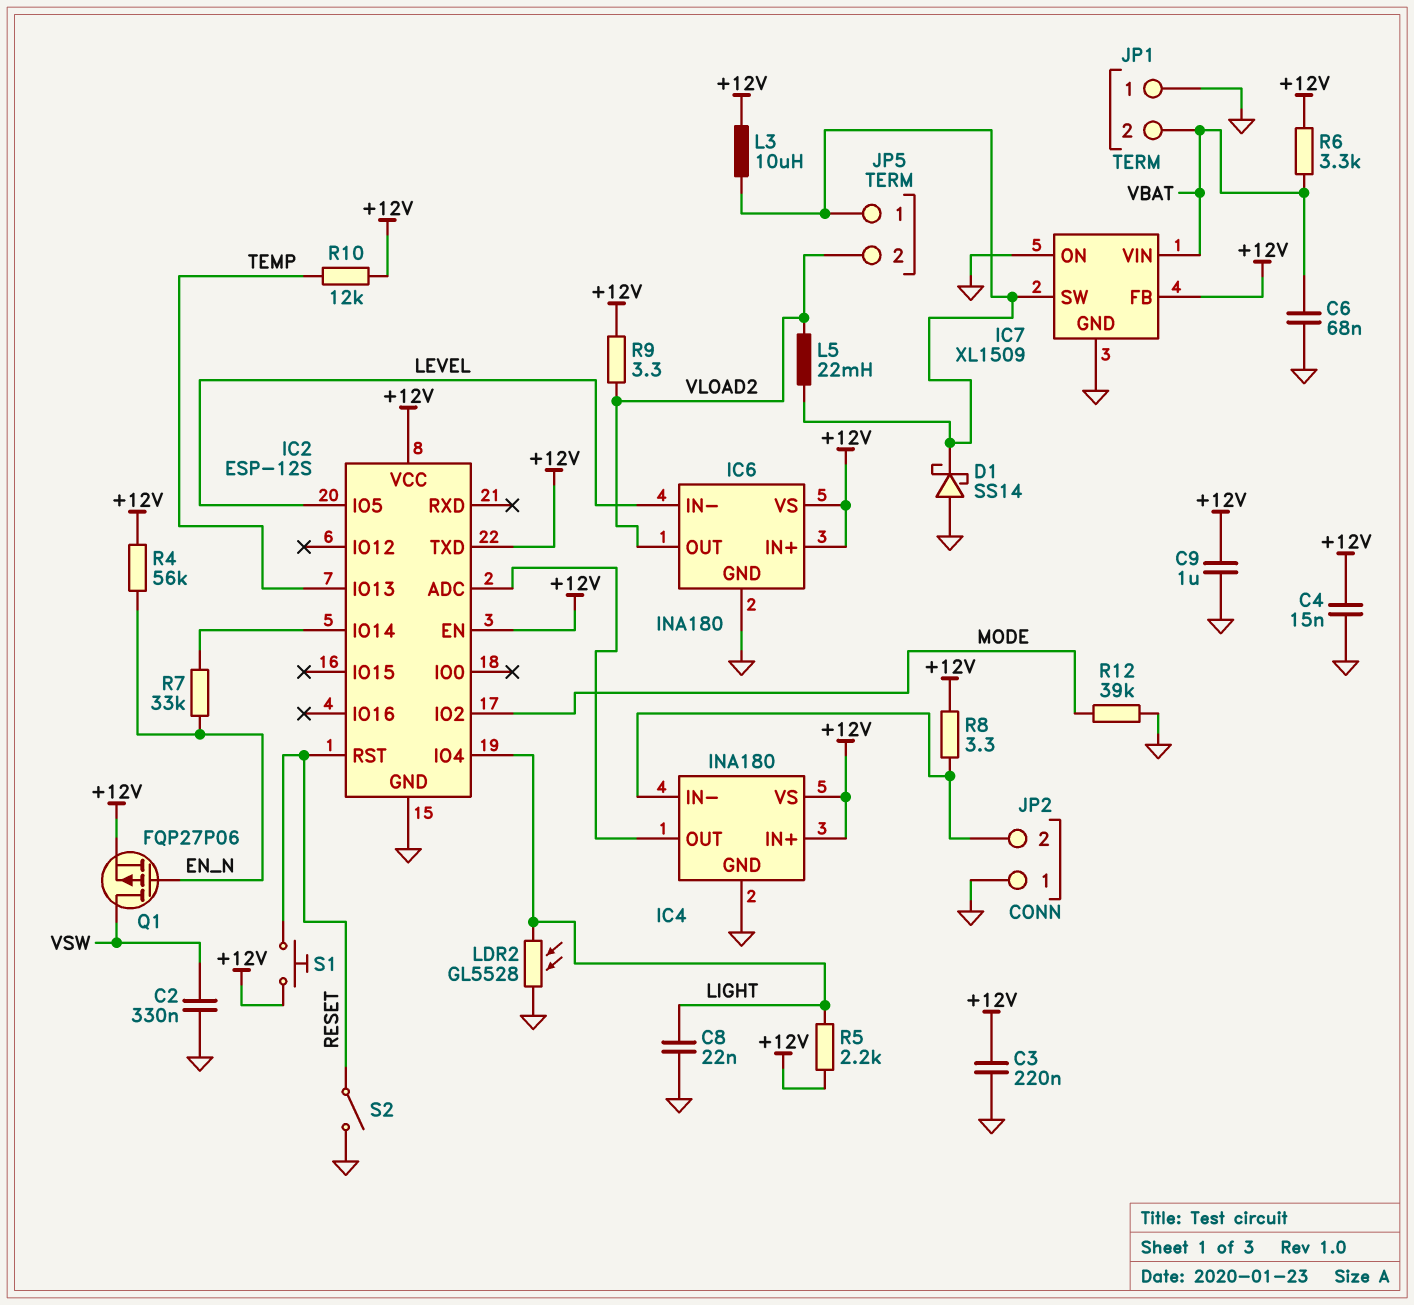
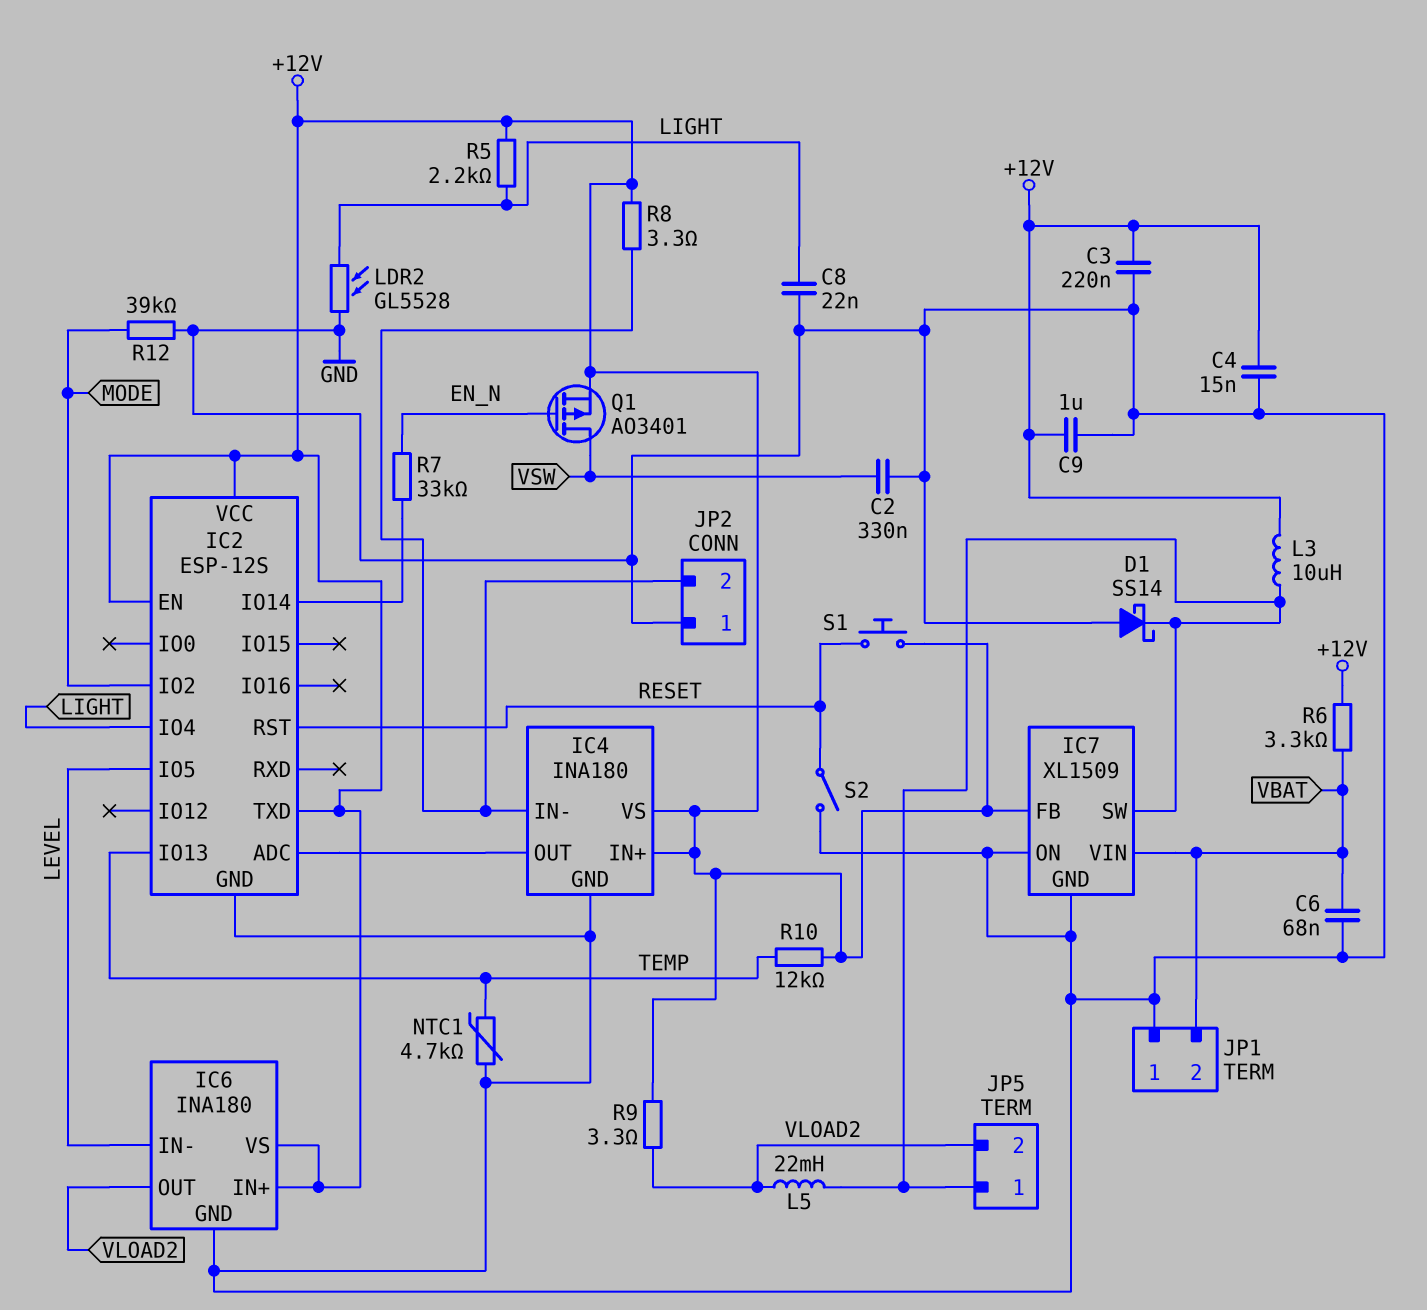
NTC1: none -> 4.7k (GND, TEMP)
Q1: PMOS FQP27P06 (G EN_N, D VSW, S +12V) -> PMOS AO3401 (G EN_N, D VSW, S +12V)
R4: 56k (+12V, EN_N) -> none

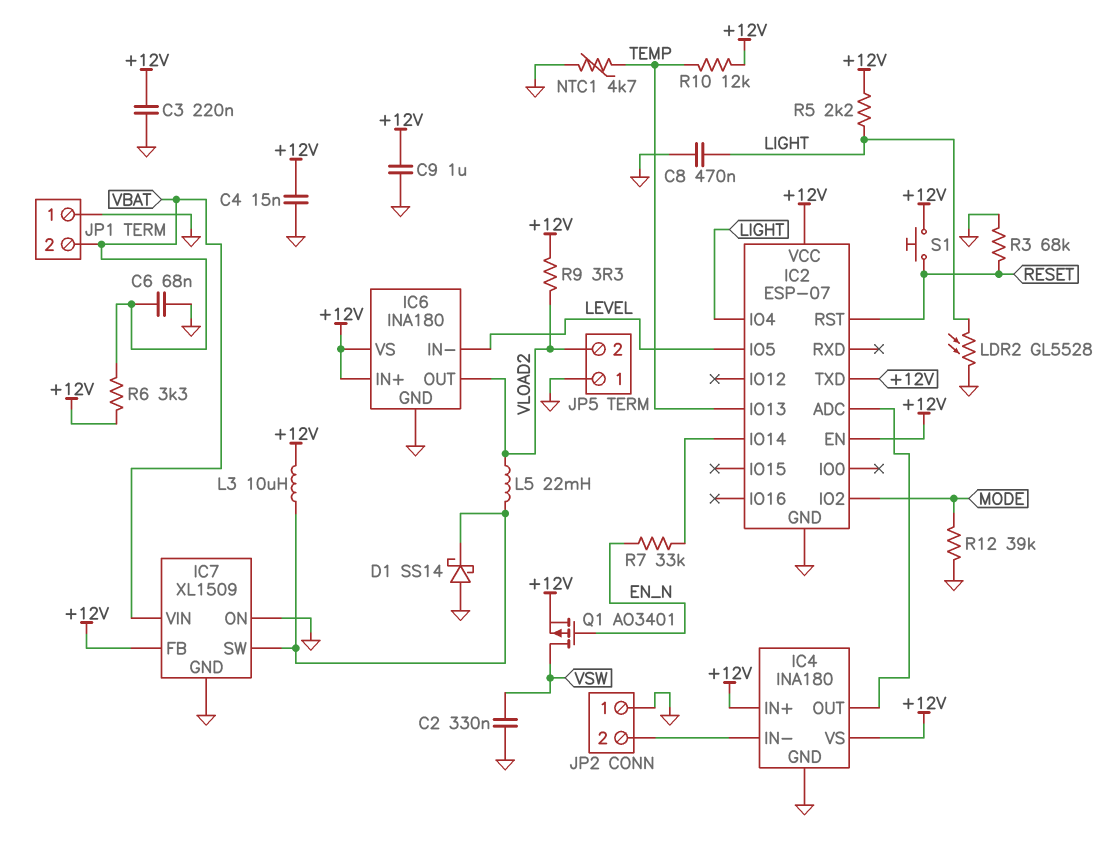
C8: 22nF (GND, LIGHT) -> 470nF (GND, LIGHT)
IC2: ESP-12S -> ESP-07
JP5 pin 1: IC7/SW -> GND
R3: none -> 68k (GND, RESET)
R8: 3.3 (+12V, IC4/IN-) -> none
S2: switch (GND, RESET) -> none

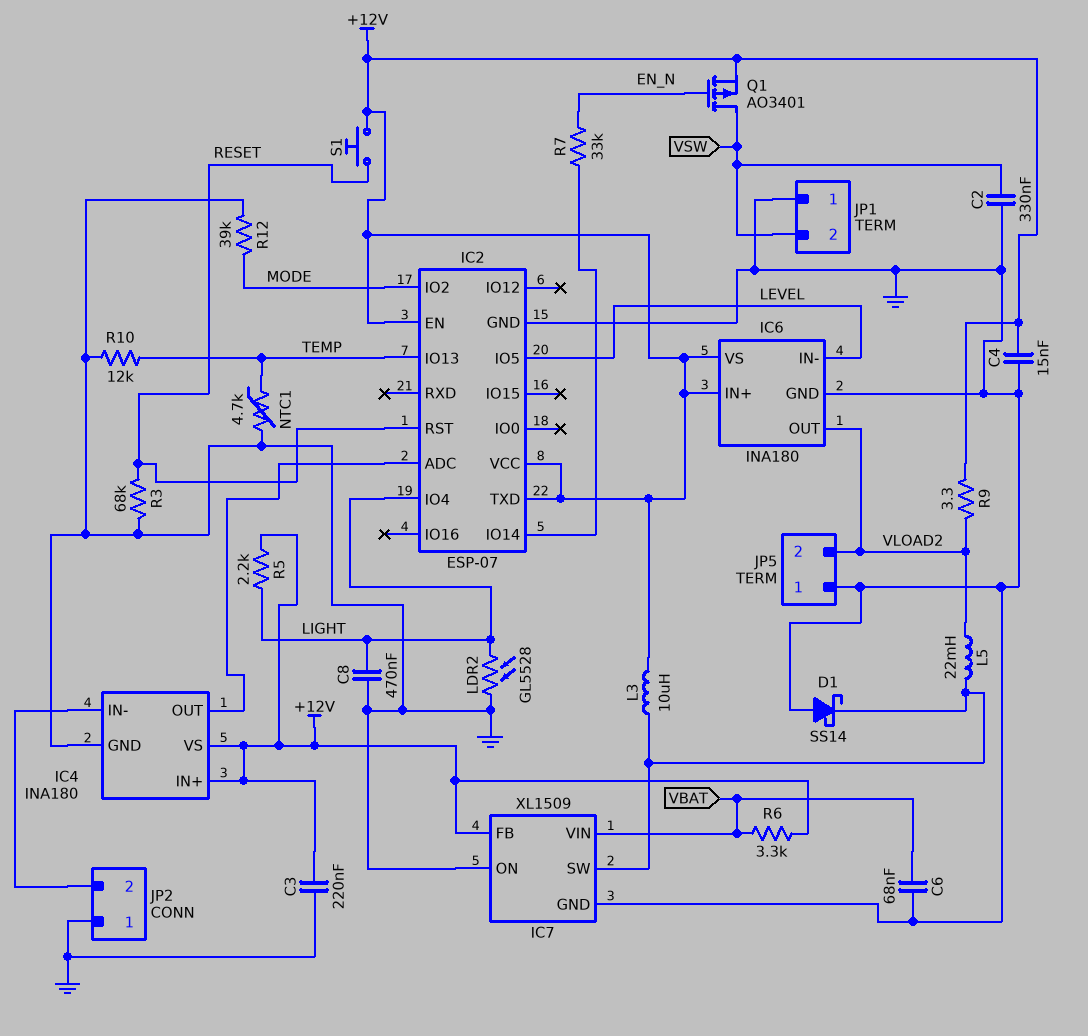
C9: 1uF (+12V, GND) -> none
JP1 pin 2: VBAT -> VSW
R10: 12k (+12V, TEMP) -> 12k (GND, TEMP)

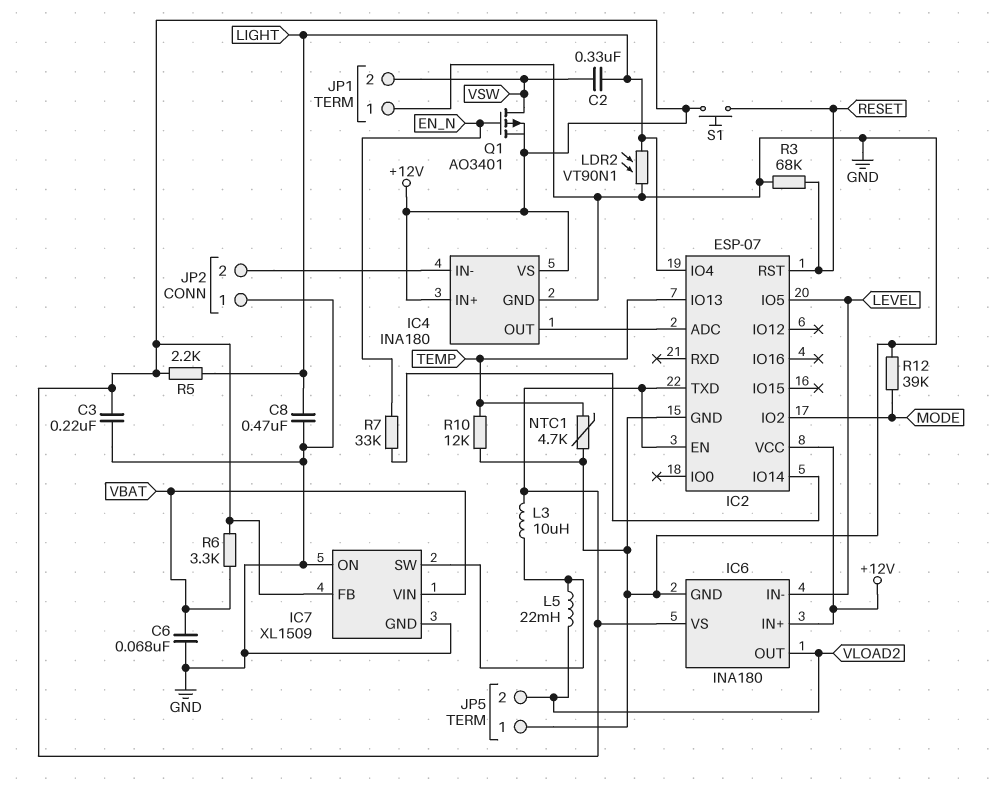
C2: 330nF (GND, VSW) -> 330nF (LIGHT, VSW)
C4: 15nF (+12V, GND) -> none
D1: schottky SS14 (A GND, K IC7/SW) -> none
LDR2: GL5528 (GND, LIGHT) -> VT90N1 (GND, LIGHT)
R9: 3.3 (+12V, VLOAD2) -> none

